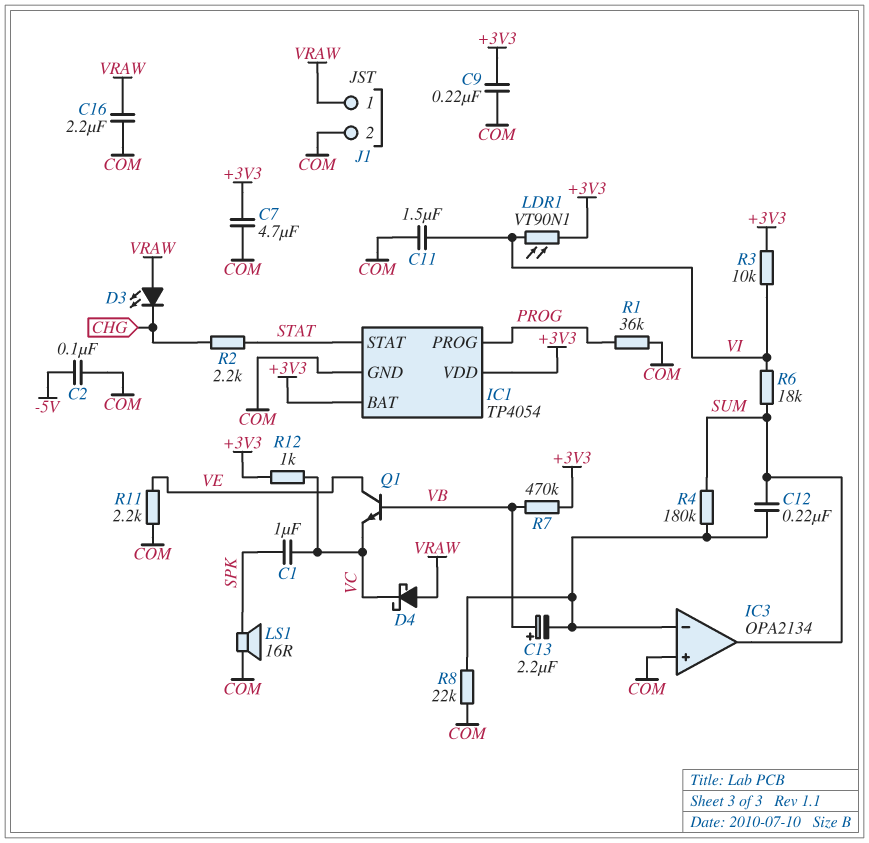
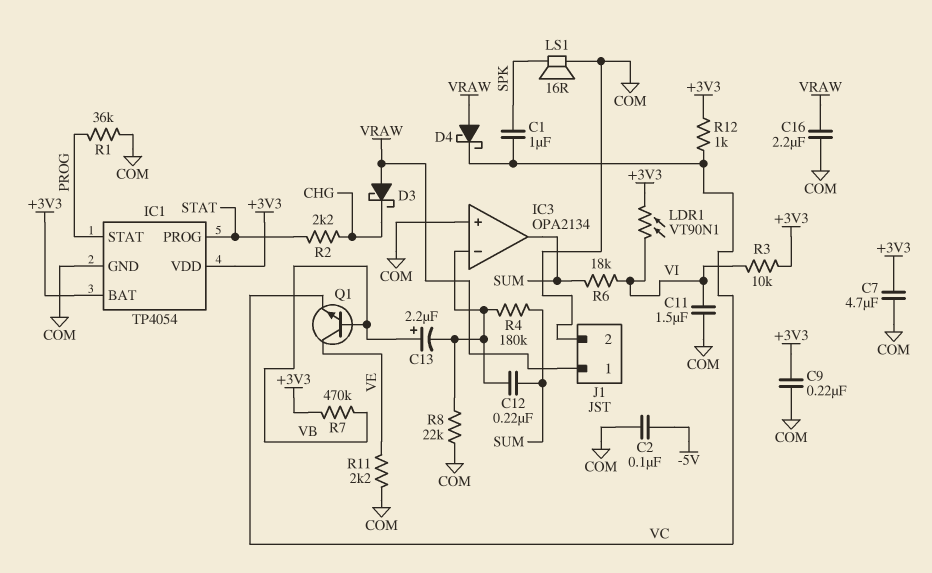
D3: LED (A VRAW, K CHG) -> schottky (A VRAW, K CHG)
IC1 pin PROG: PROG -> STAT
IC1 pin STAT: STAT -> PROG

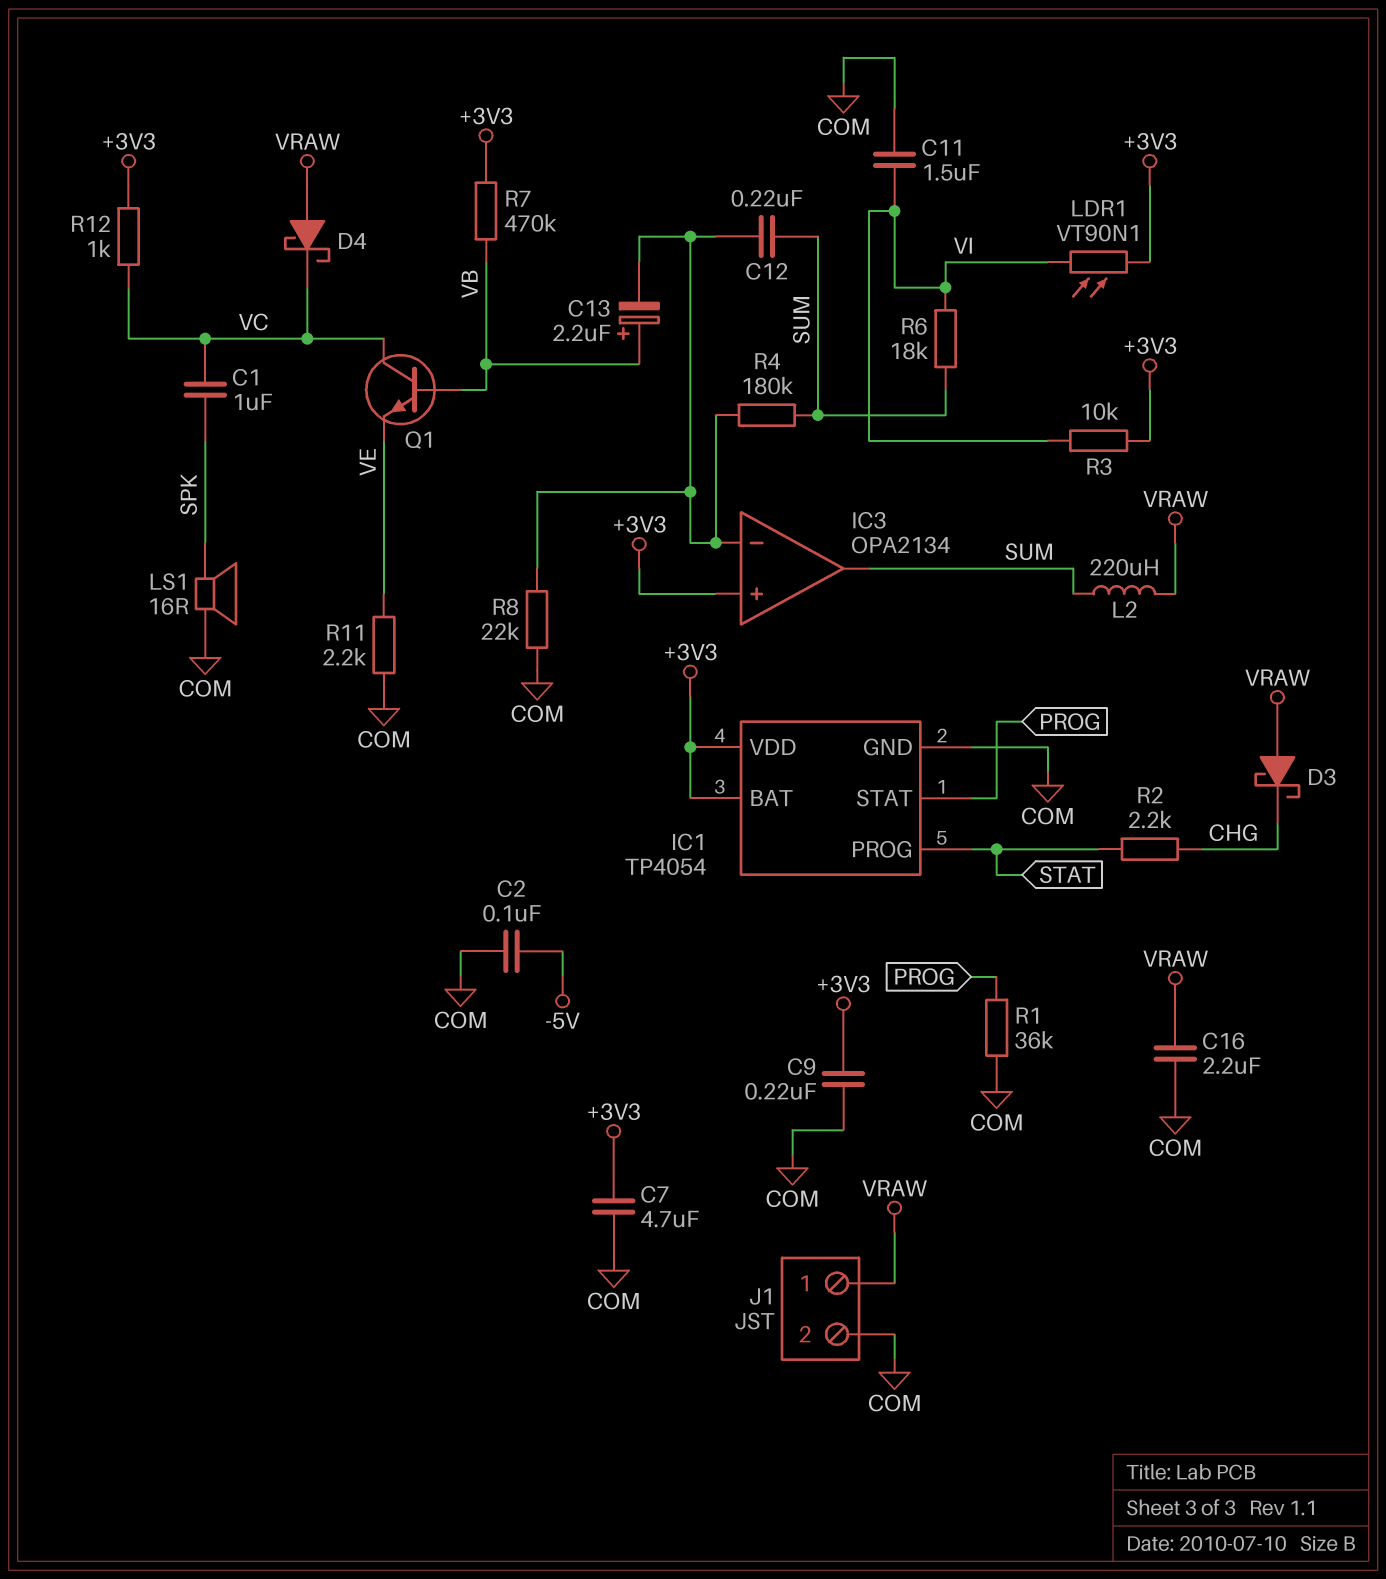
IC3 pin in+: COM -> +3V3
L2: none -> 220uH (SUM, VRAW)
Q1: NPN (B VB, C VE, E VC) -> NPN (B VB, C VC, E VE)

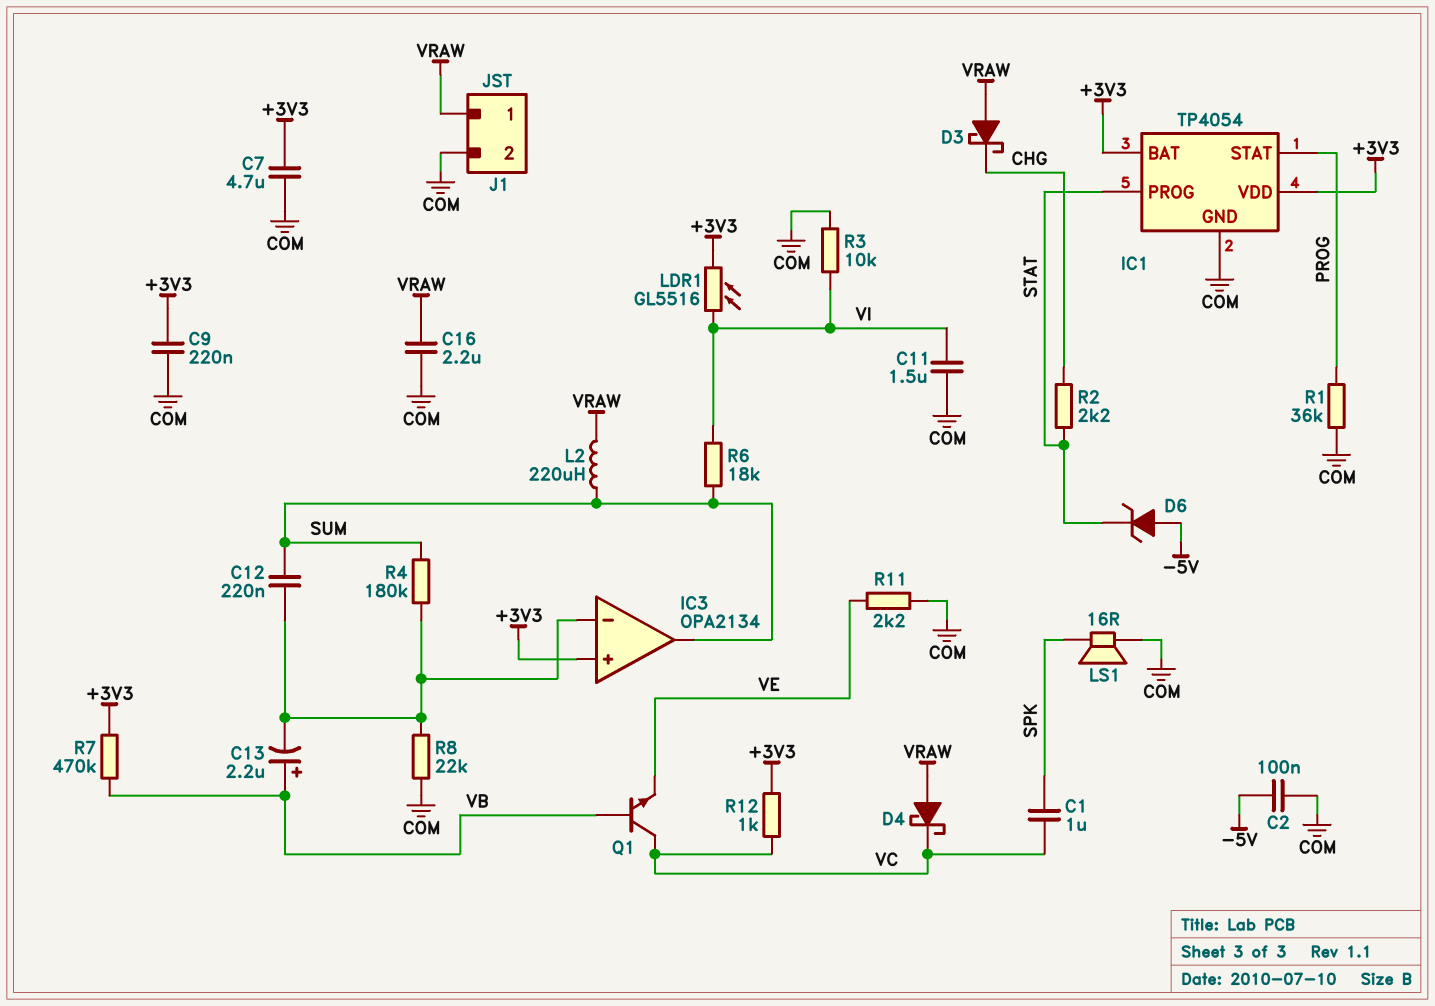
D6: none -> zener (A -5V, K STAT)
LDR1: VT90N1 (+3V3, VI) -> GL5516 (+3V3, VI)
R3: 10k (+3V3, VI) -> 10k (COM, VI)

